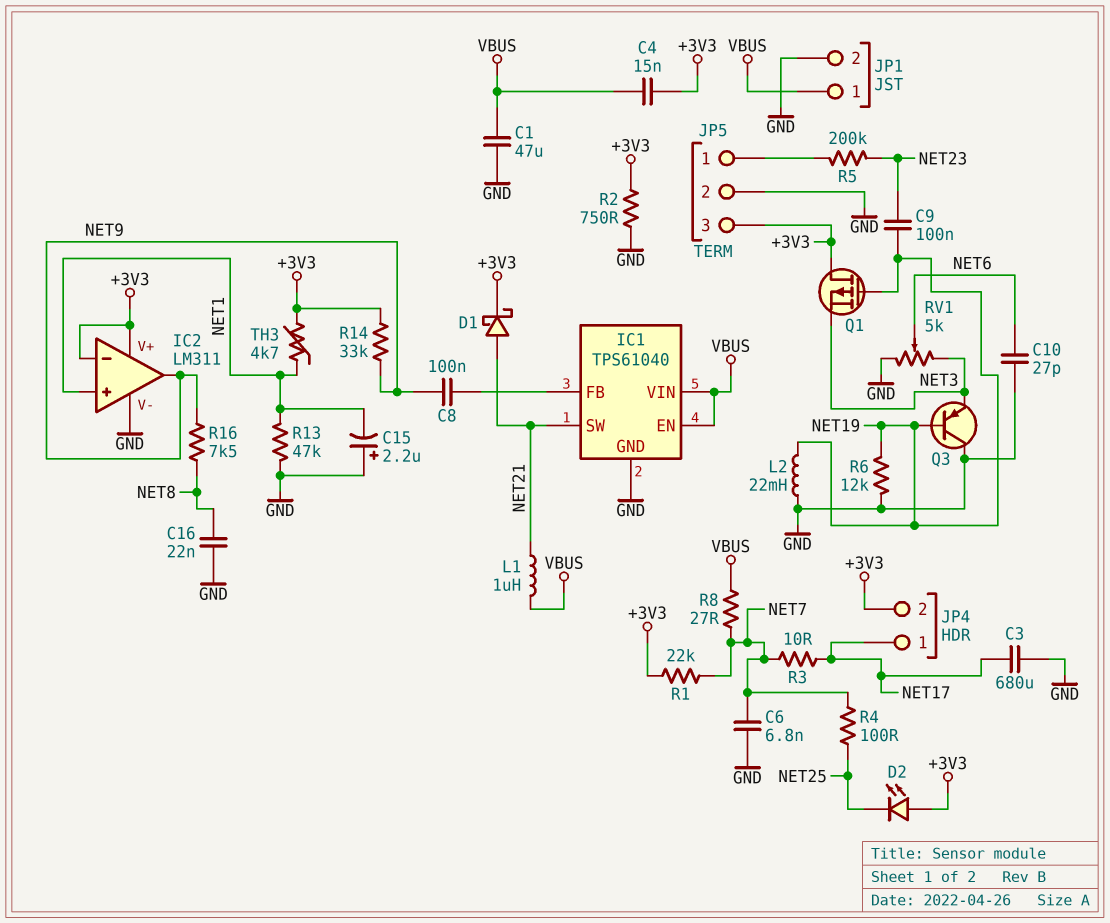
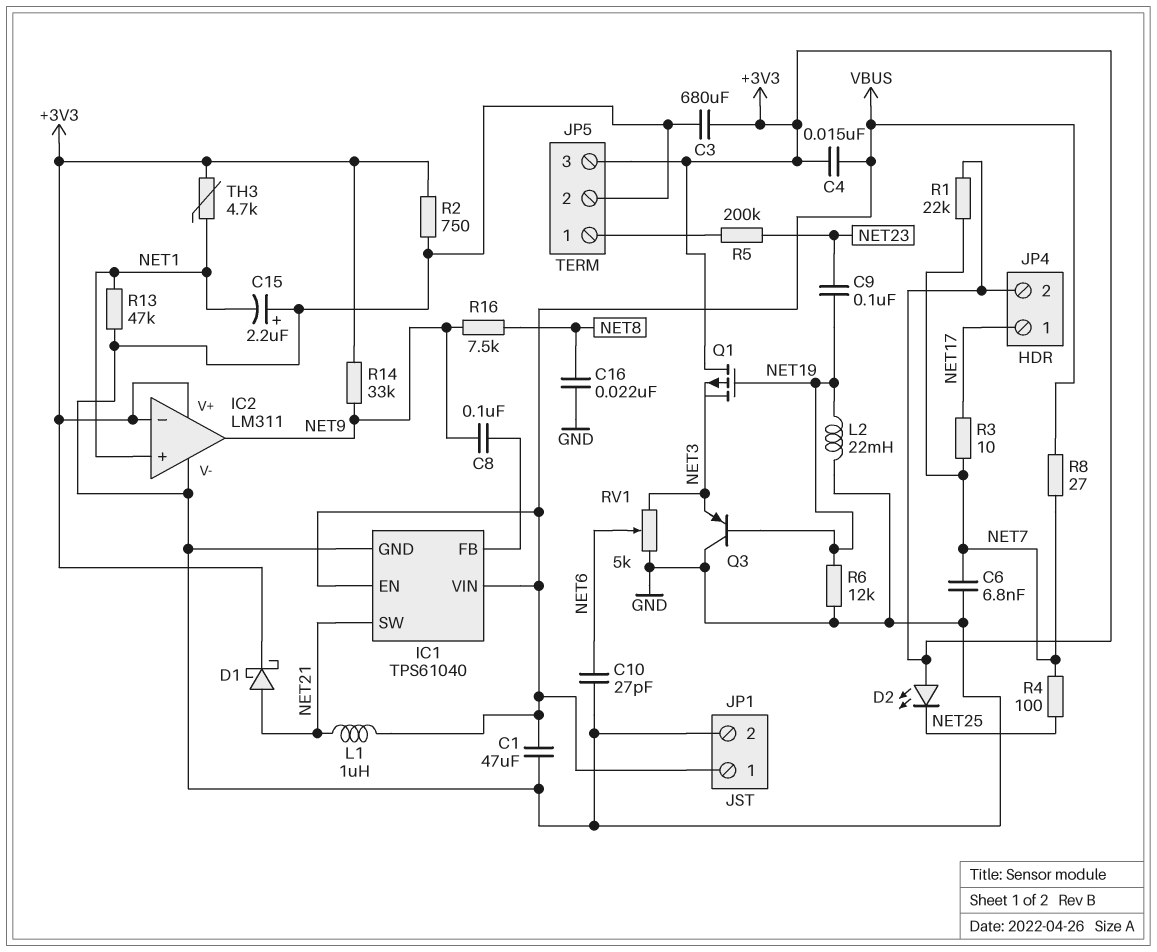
C3: 680uF (GND, NET17) -> 680uF (+3V3, GND)

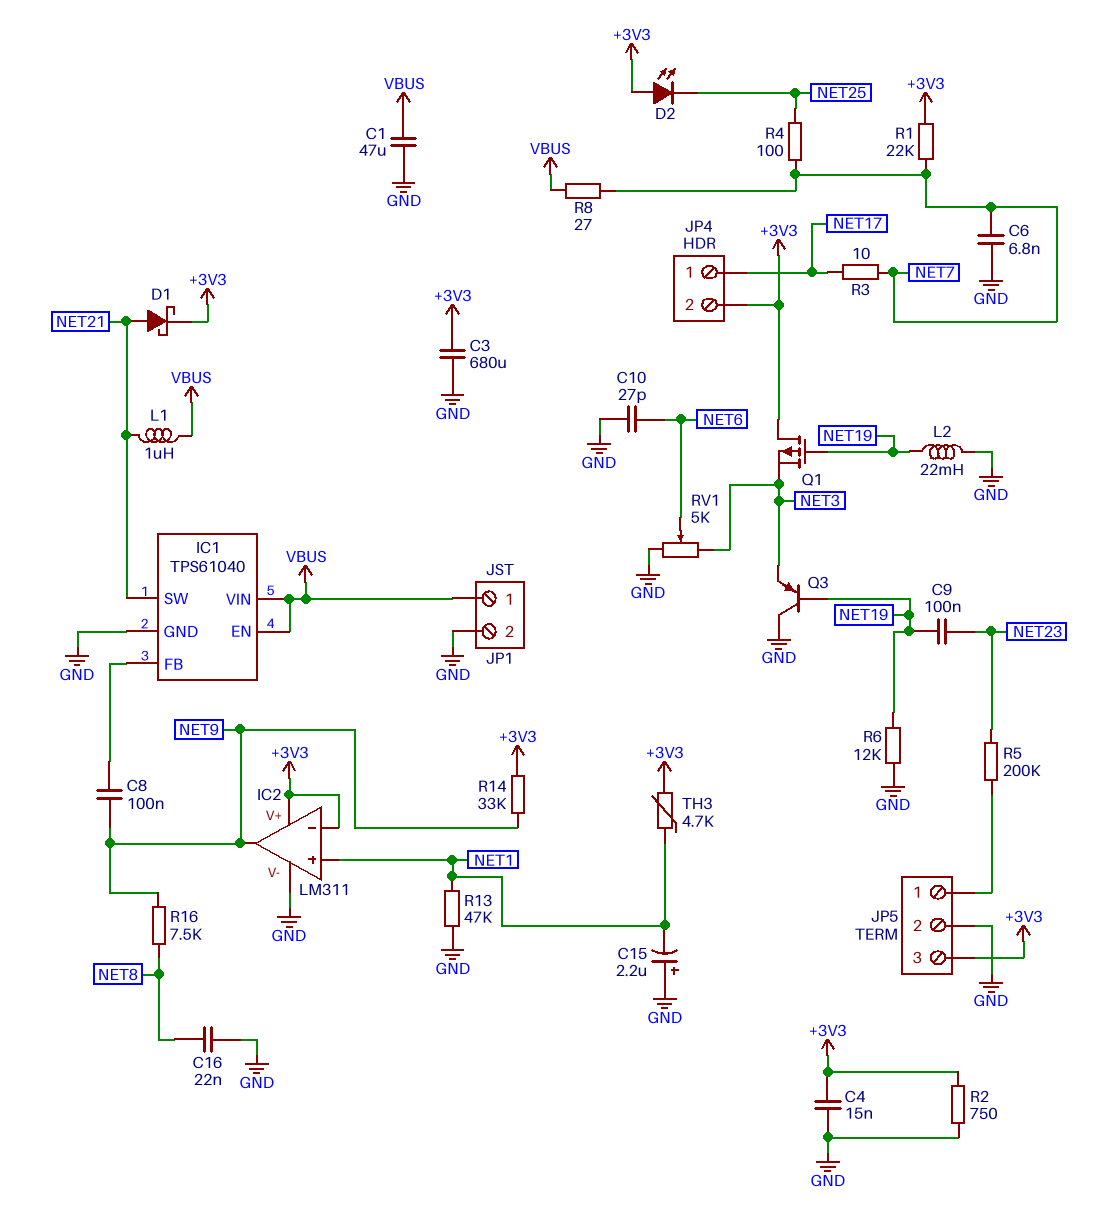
C4: 15nF (+3V3, VBUS) -> 15nF (+3V3, GND)

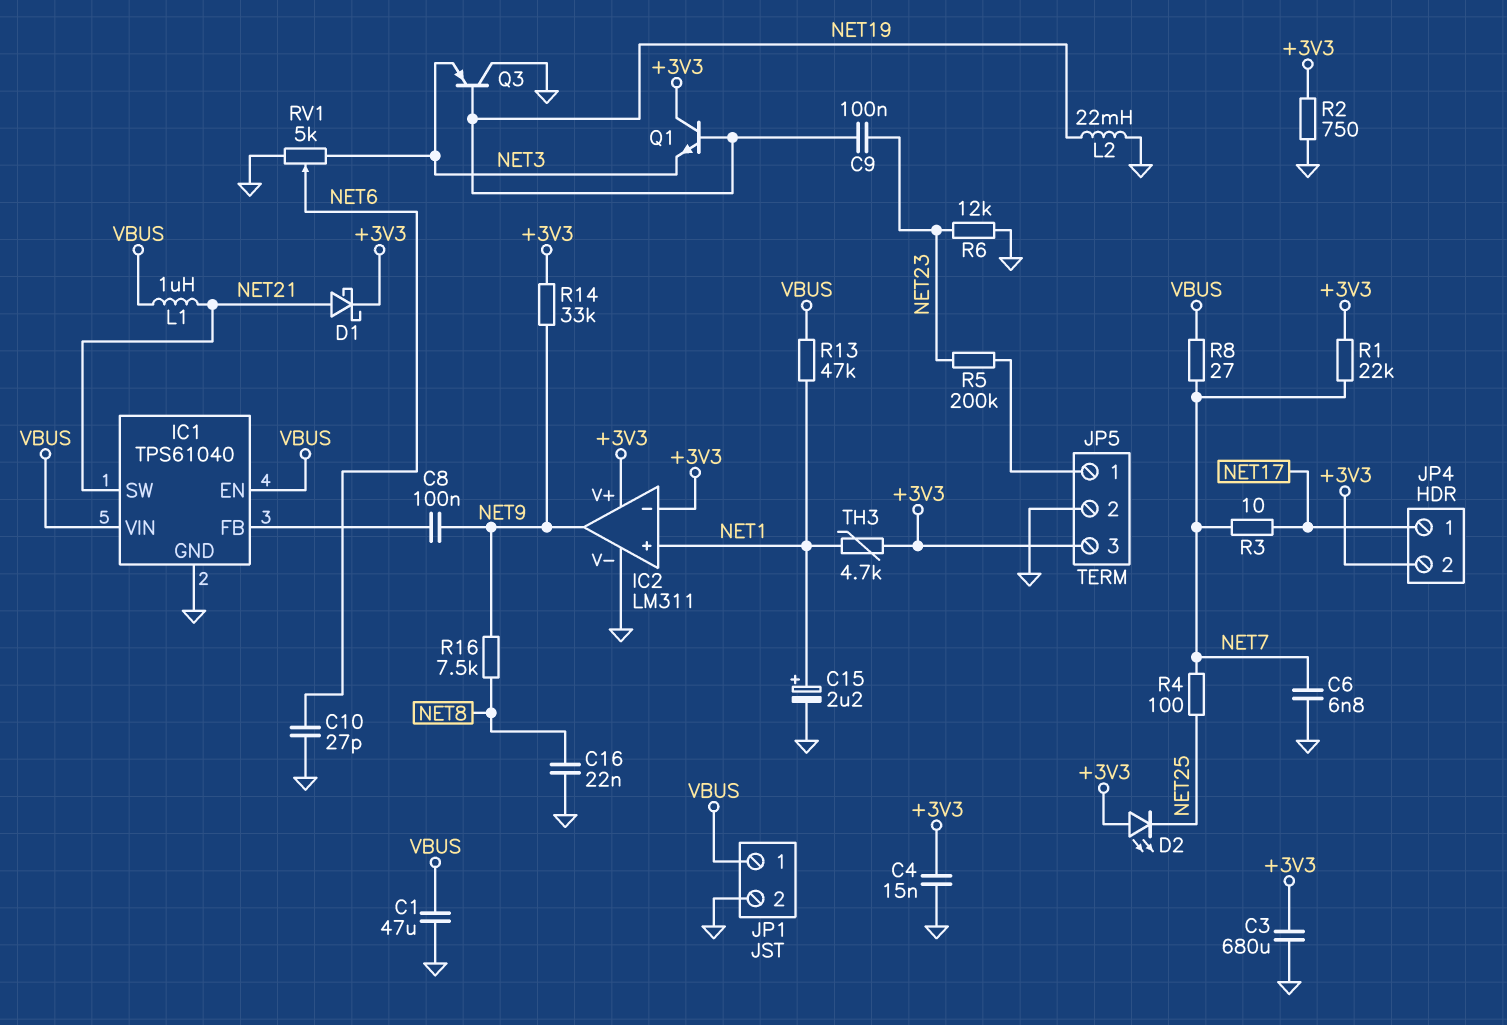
C15: 2.2uF (plus GND, minus NET1) -> 2.2uF (plus NET1, minus GND)
Q1: PMOS (G NET19, D +3V3, S NET3) -> NPN (B NET19, C +3V3, E NET3)
R6: 12k (GND, NET19) -> 12k (GND, NET23)
R13: 47k (GND, NET1) -> 47k (NET1, VBUS)

